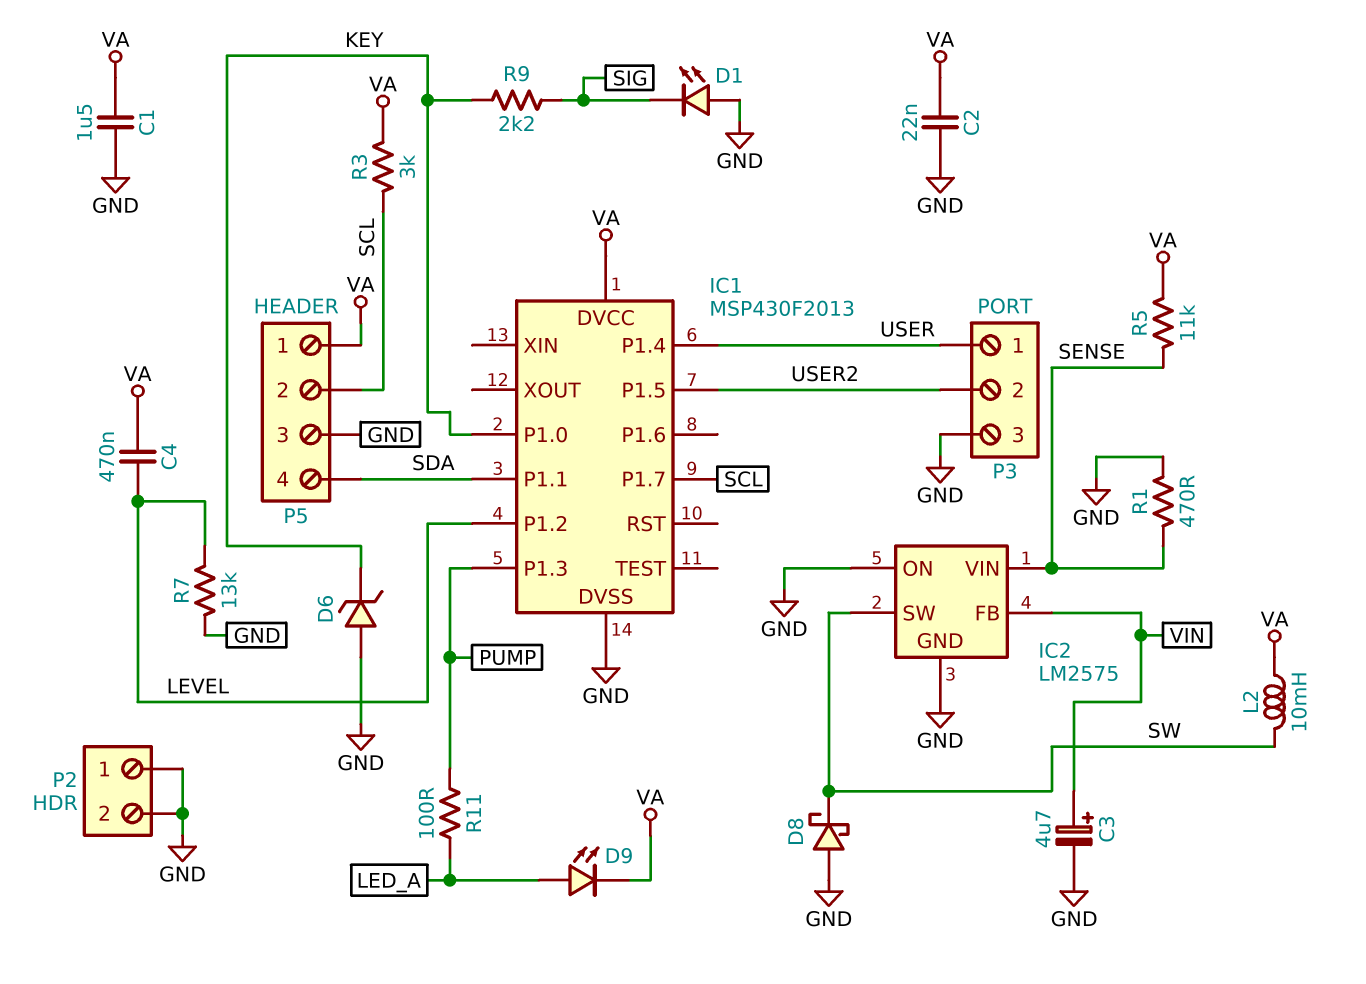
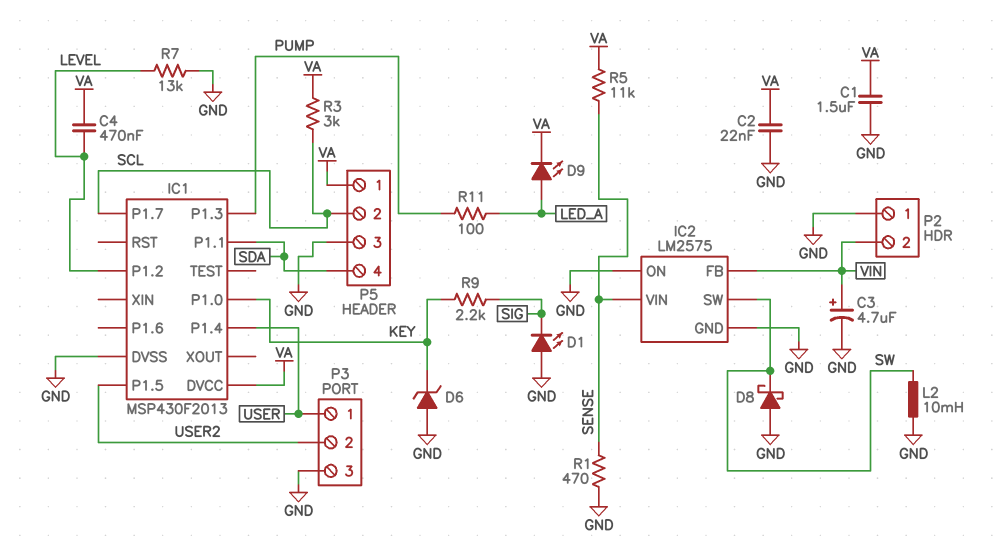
L2: 10mH (SW, VA) -> 10mH (GND, SW)
P2 pin 2: GND -> VIN

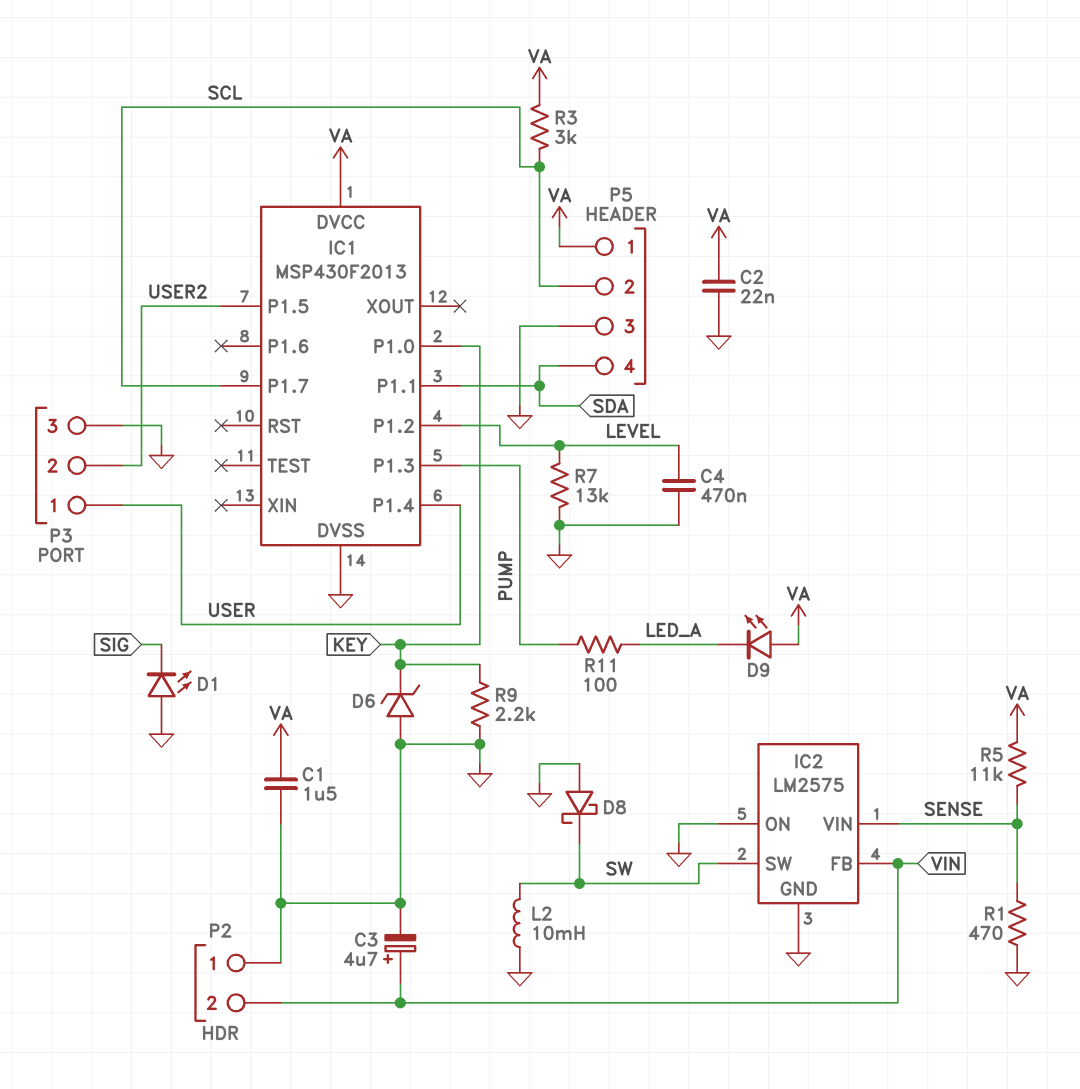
C4: 470nF (LEVEL, VA) -> 470nF (GND, LEVEL)
D9: LED (A LED_A, K VA) -> LED (A VA, K LED_A)
R9: 2.2k (KEY, SIG) -> 2.2k (GND, KEY)

